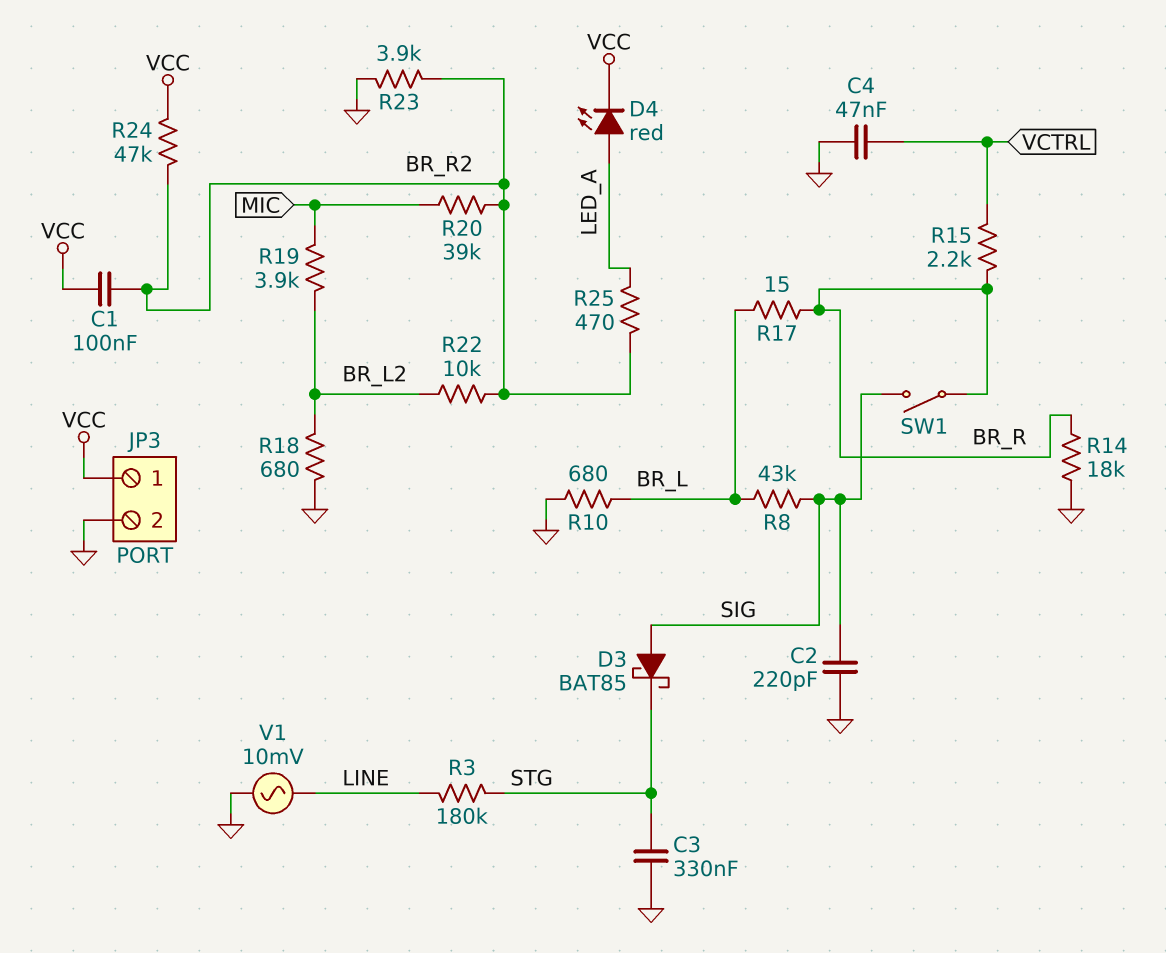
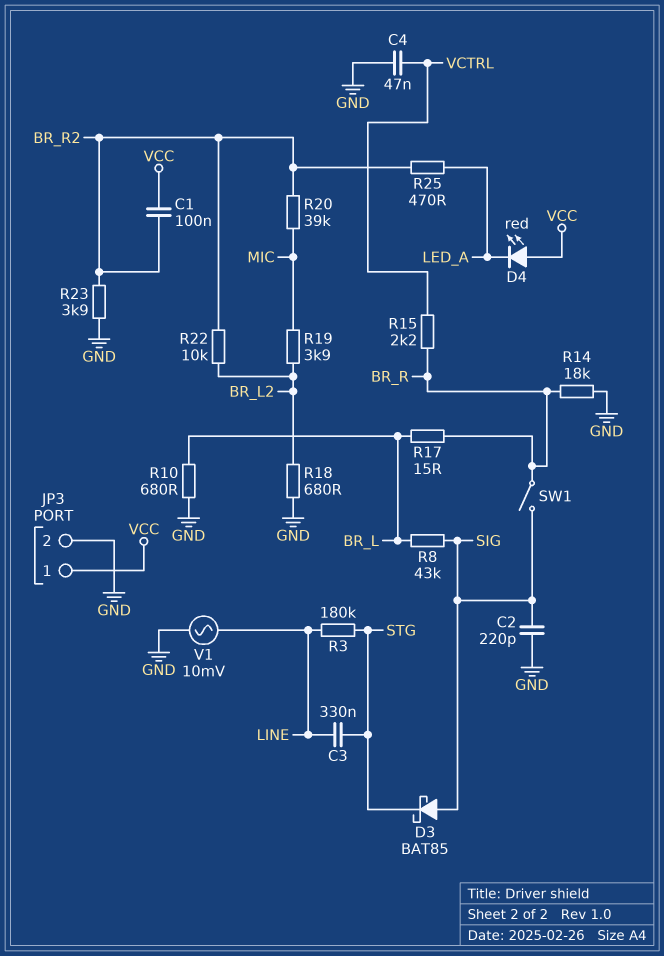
C3: 330nF (GND, STG) -> 330nF (LINE, STG)
D4: LED red (A LED_A, K VCC) -> LED red (A VCC, K LED_A)
R24: 47k (BR_R2, VCC) -> none

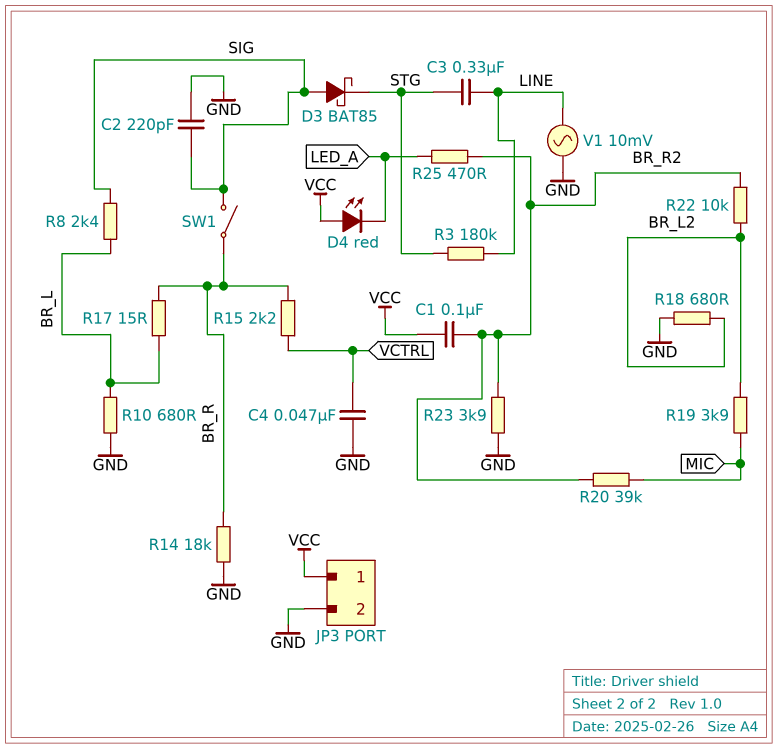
R8: 43k (BR_L, SIG) -> 2.4k (BR_L, SIG)

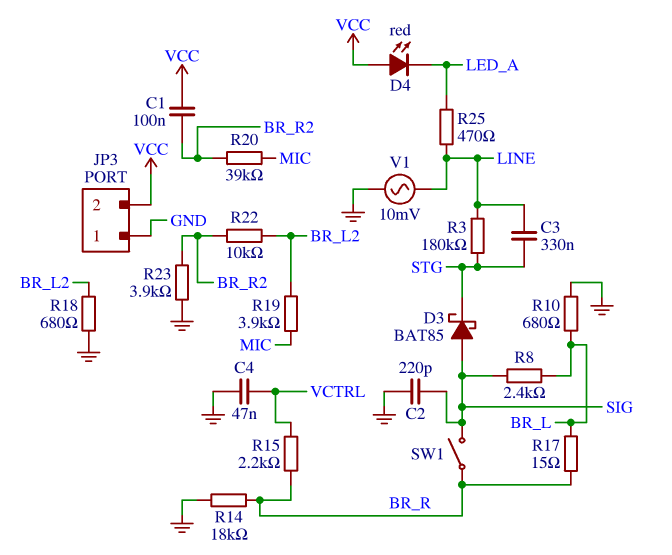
JP3 pin 1: VCC -> GND
JP3 pin 2: GND -> VCC
R25: 470 (BR_R2, LED_A) -> 470 (LED_A, LINE)

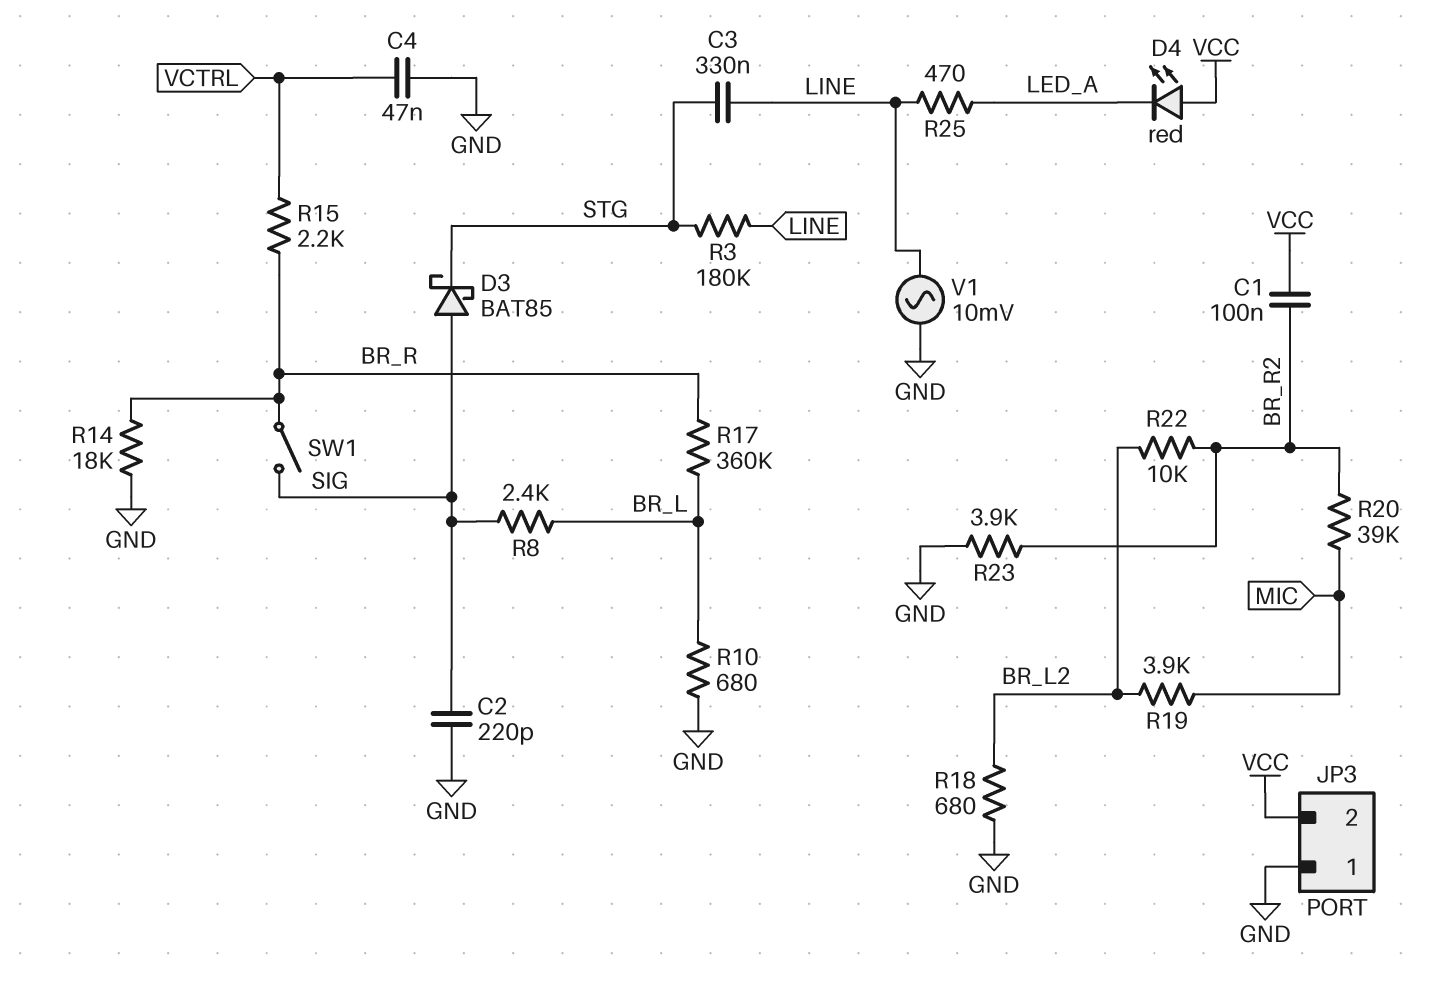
R17: 15 (BR_L, BR_R) -> 360k (BR_L, BR_R)

